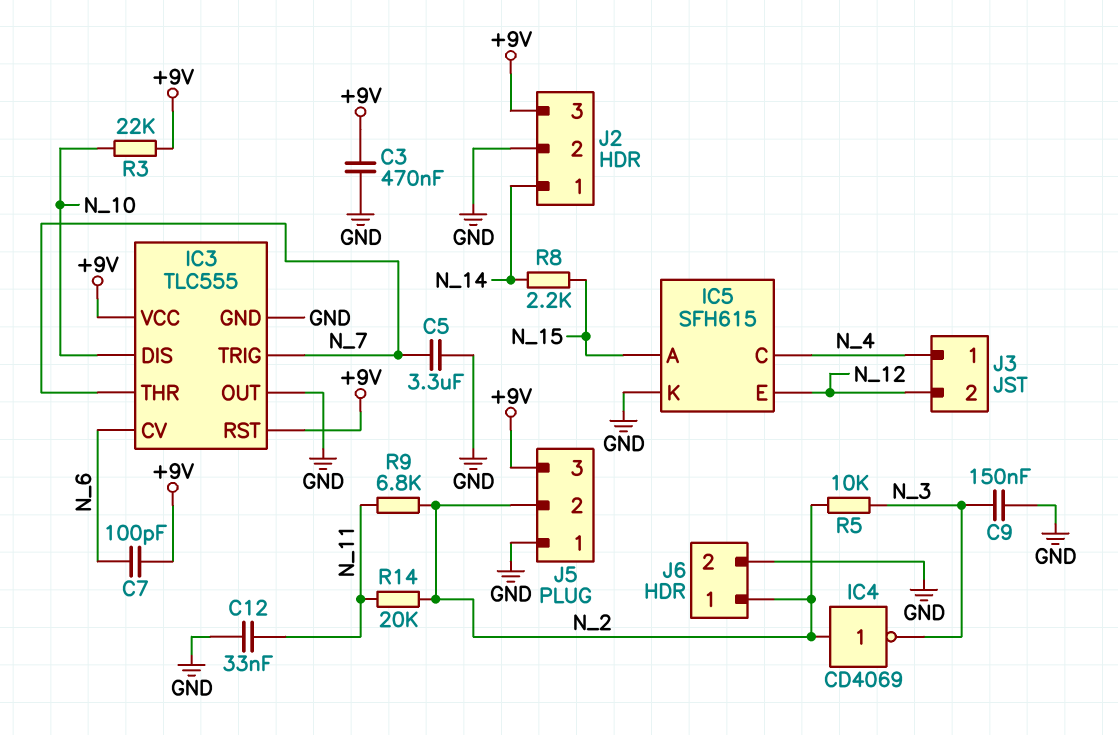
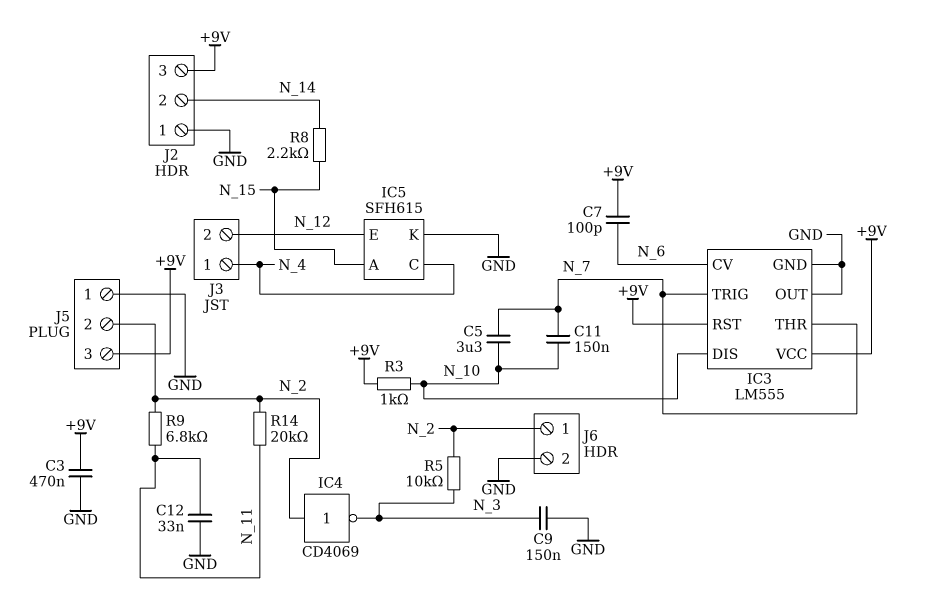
C5: 3.3uF (GND, N_7) -> 3.3uF (N_7, N_10)
C11: none -> 150nF (N_7, N_10)
IC3: TLC555 -> LM555
J2 pin 1: N_14 -> GND
J2 pin 2: GND -> N_14
R3: 22k (+9V, N_10) -> 1k (+9V, N_10)

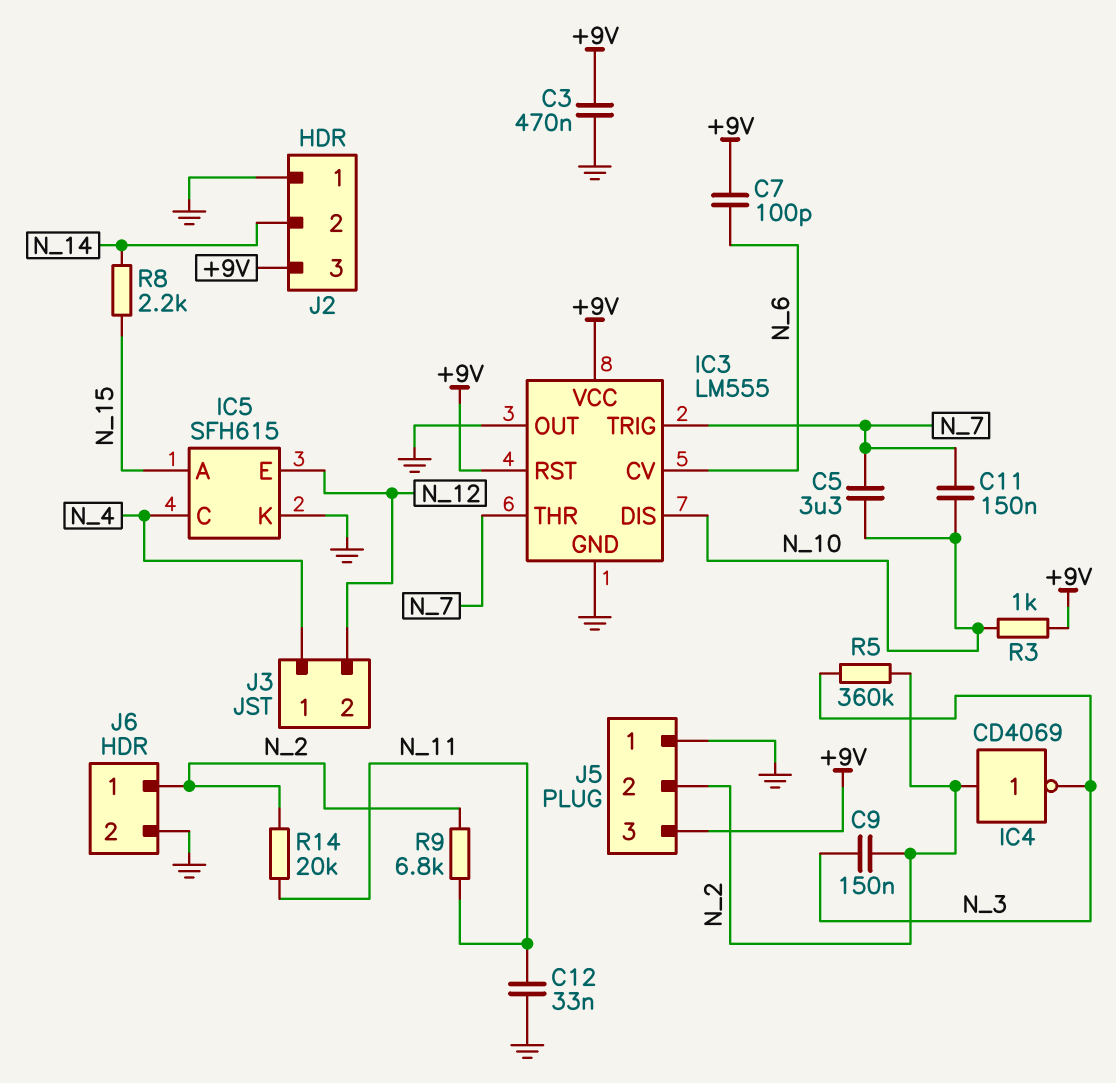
C9: 150nF (GND, N_3) -> 150nF (N_2, N_3)
R5: 10k (N_2, N_3) -> 360k (N_2, N_3)

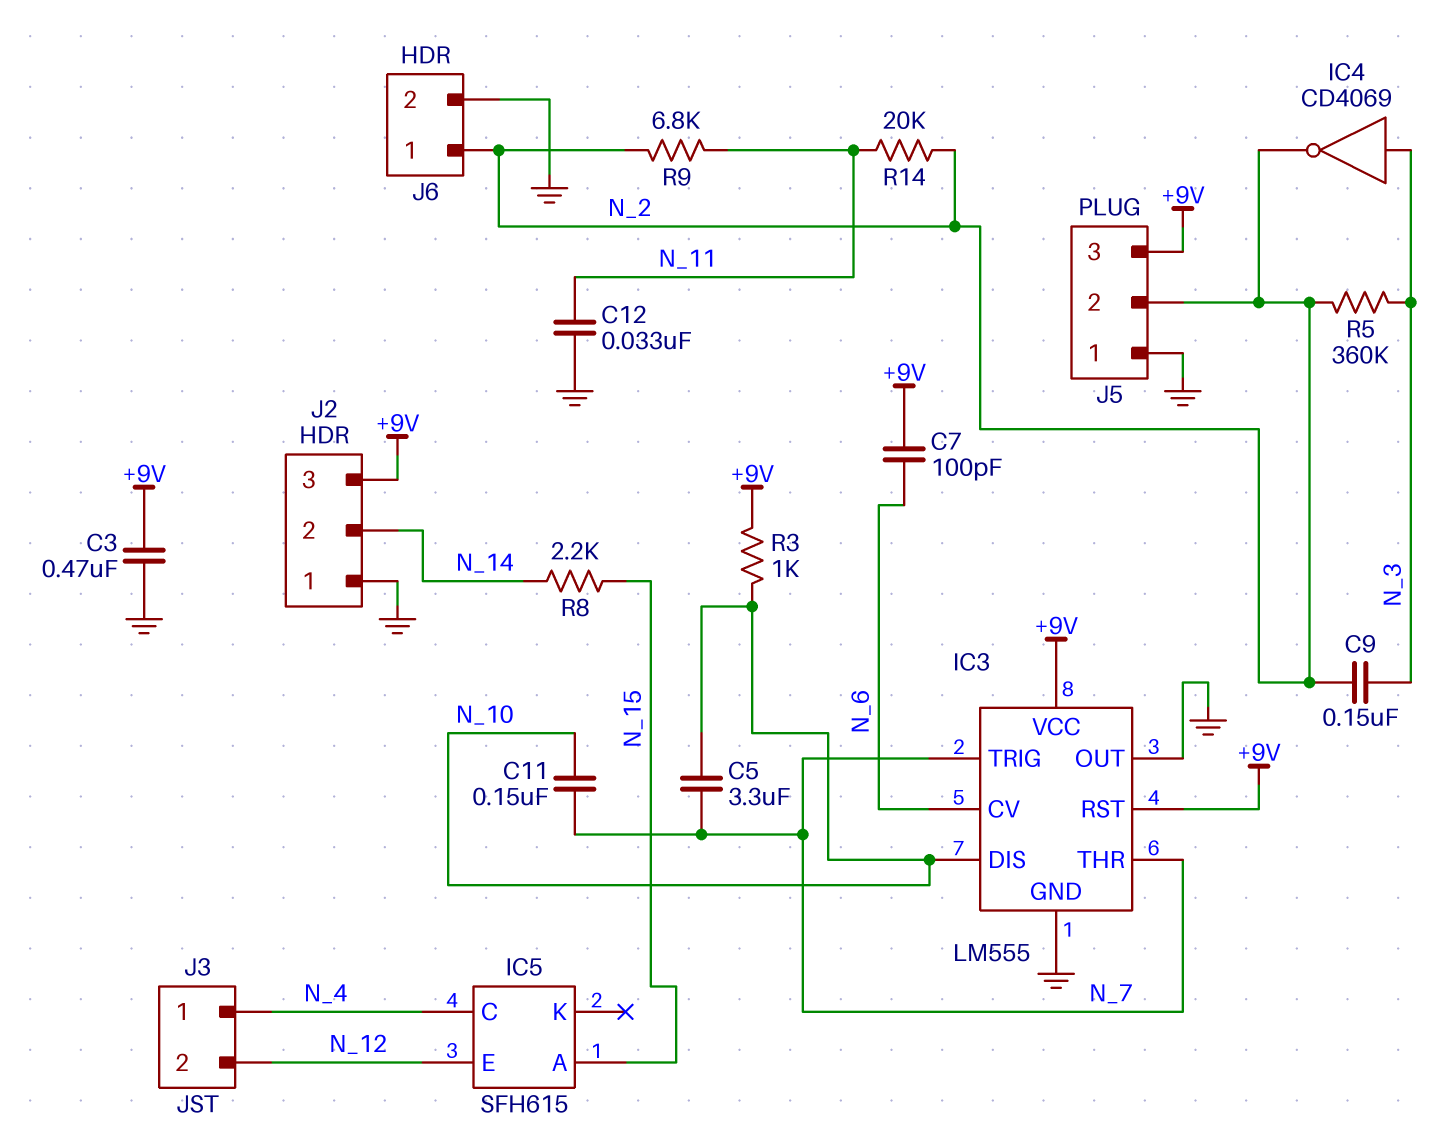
IC4: NOT CD4069 (in N_2, out N_3) -> NOT CD4069 (in N_3, out N_2)
IC5 pin K: GND -> none

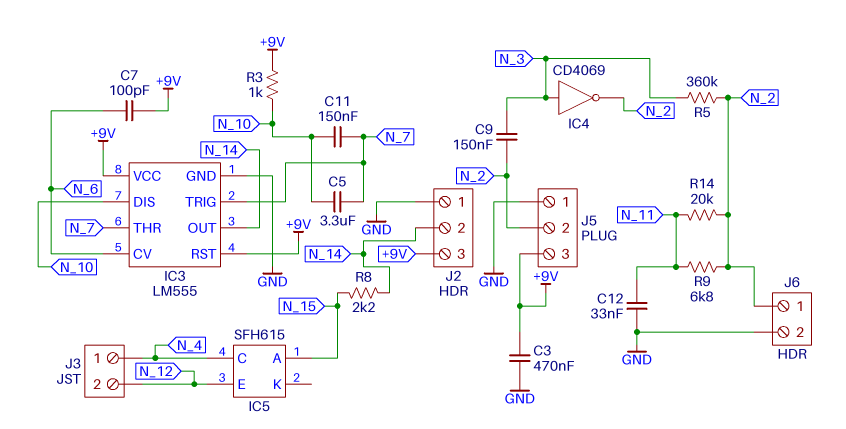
IC3 pin OUT: GND -> N_14

